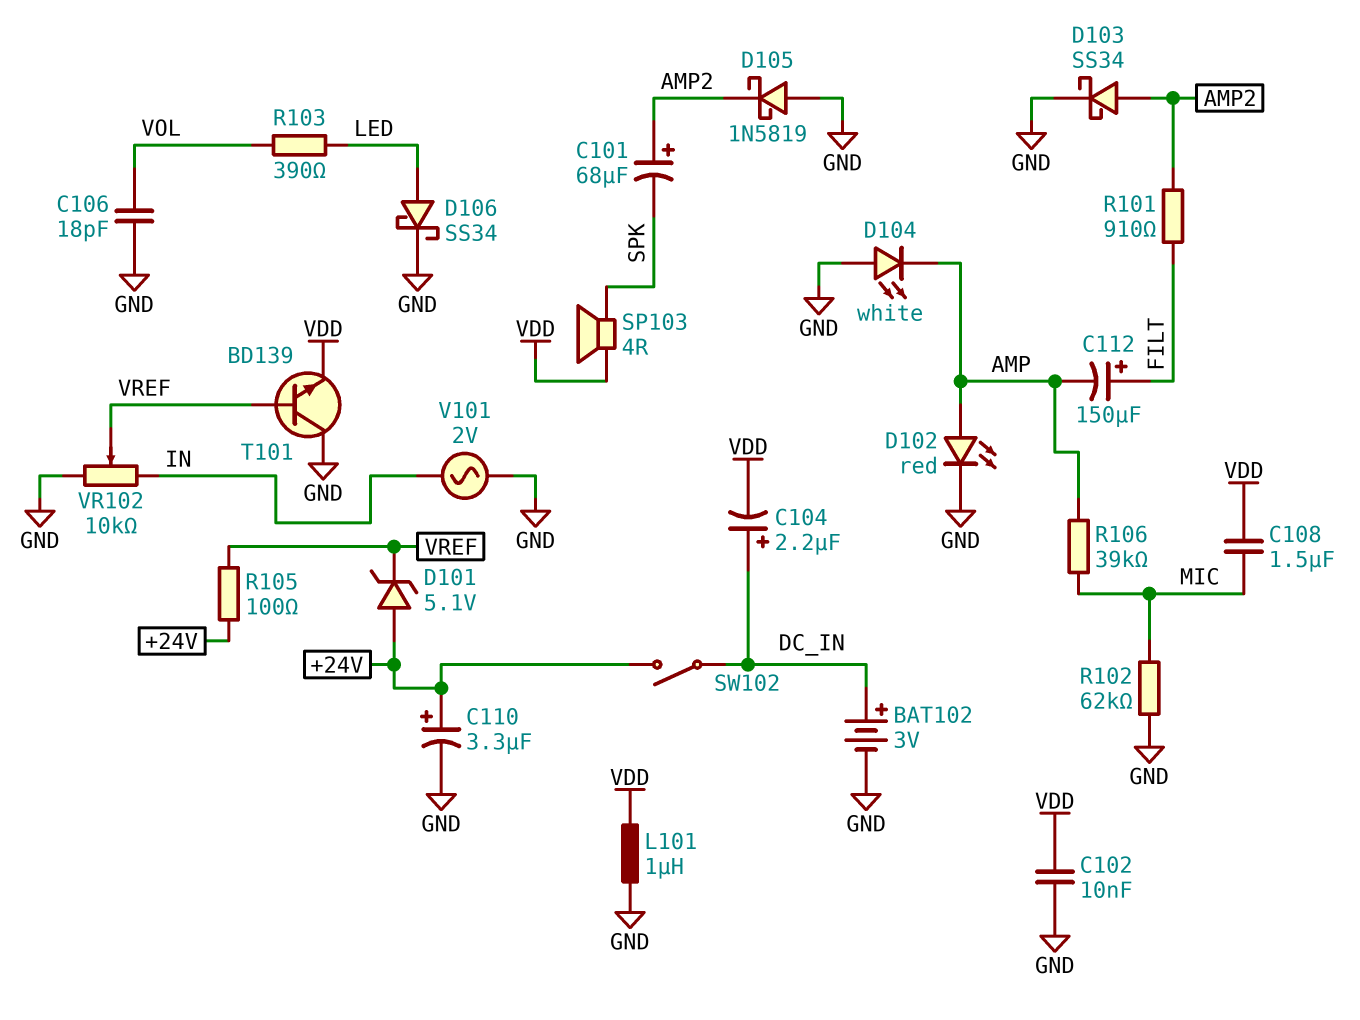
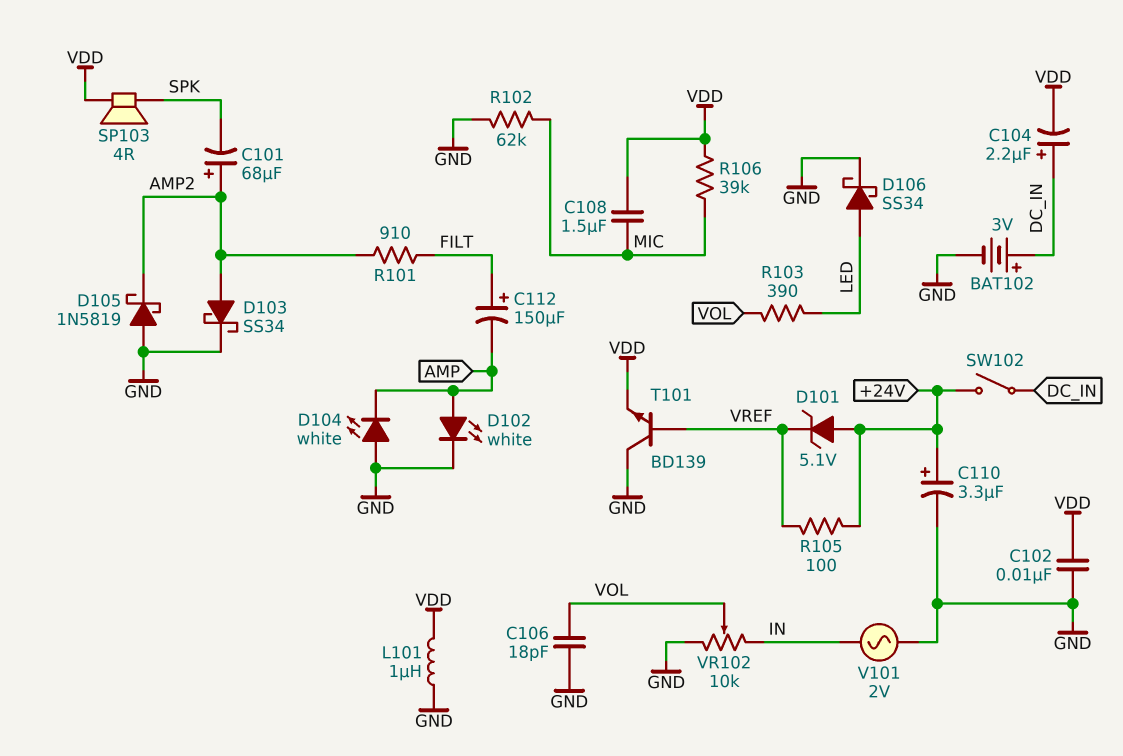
D102: LED red (A AMP, K GND) -> LED white (A AMP, K GND)
R106: 39k (AMP, MIC) -> 39k (MIC, VDD)
VR102: 10k (GND, IN, wiper VREF) -> 10k (GND, IN, wiper VOL)

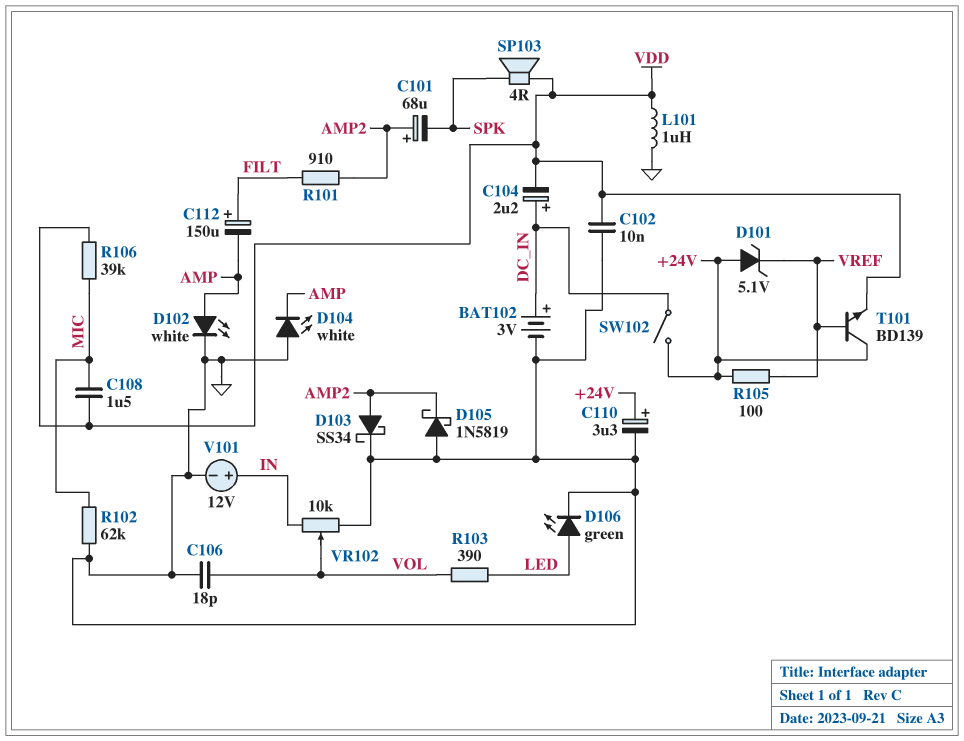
D106: schottky SS34 (A LED, K GND) -> LED green (A LED, K GND)
T101: NPN BD139 (B VREF, C GND, E VDD) -> NPN BD139 (B VREF, C +24V, E VDD)
V101: AC 2V (GND, IN) -> 12V (plus IN, minus GND)

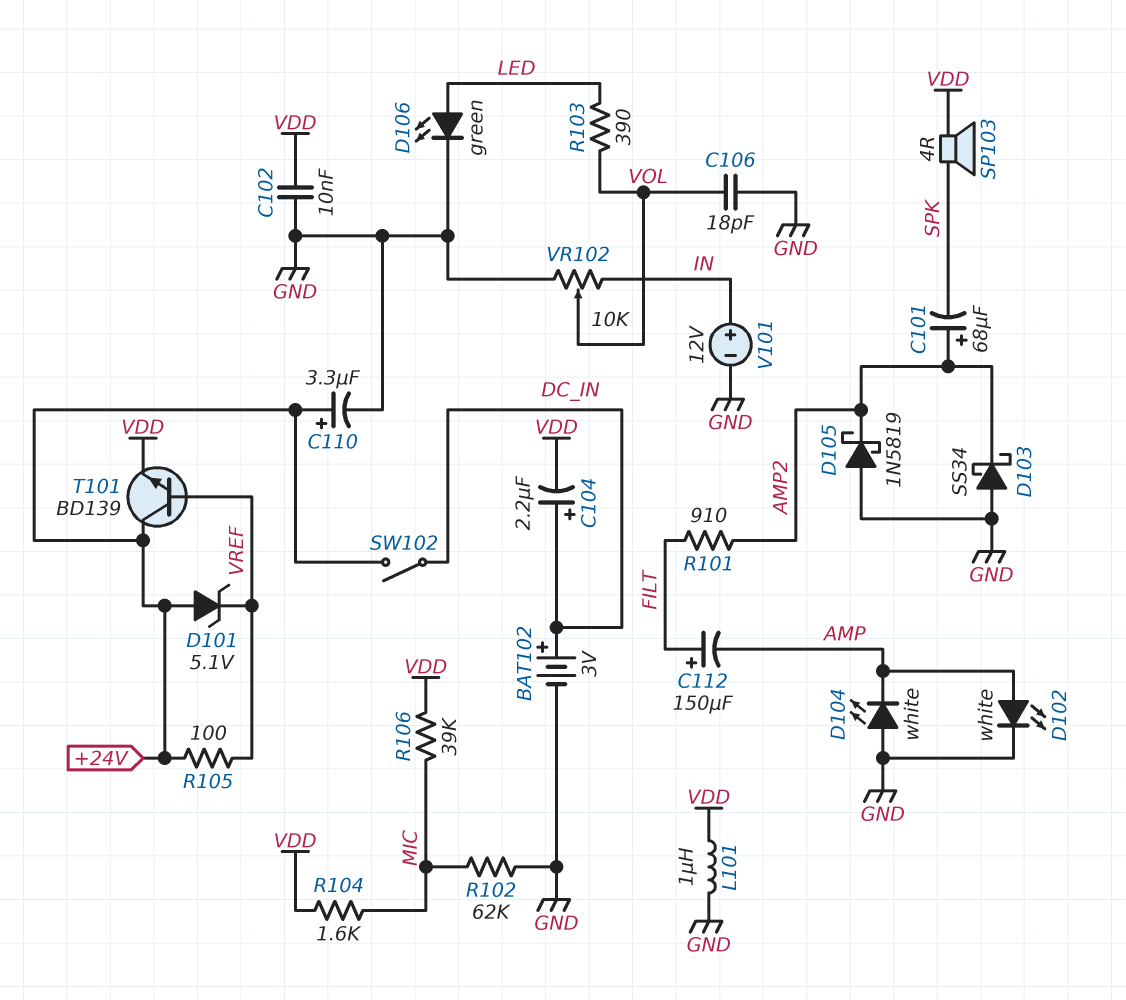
C108: 1.5uF (MIC, VDD) -> none
D103: schottky SS34 (A AMP2, K GND) -> schottky SS34 (A GND, K AMP2)
R104: none -> 1.6k (MIC, VDD)

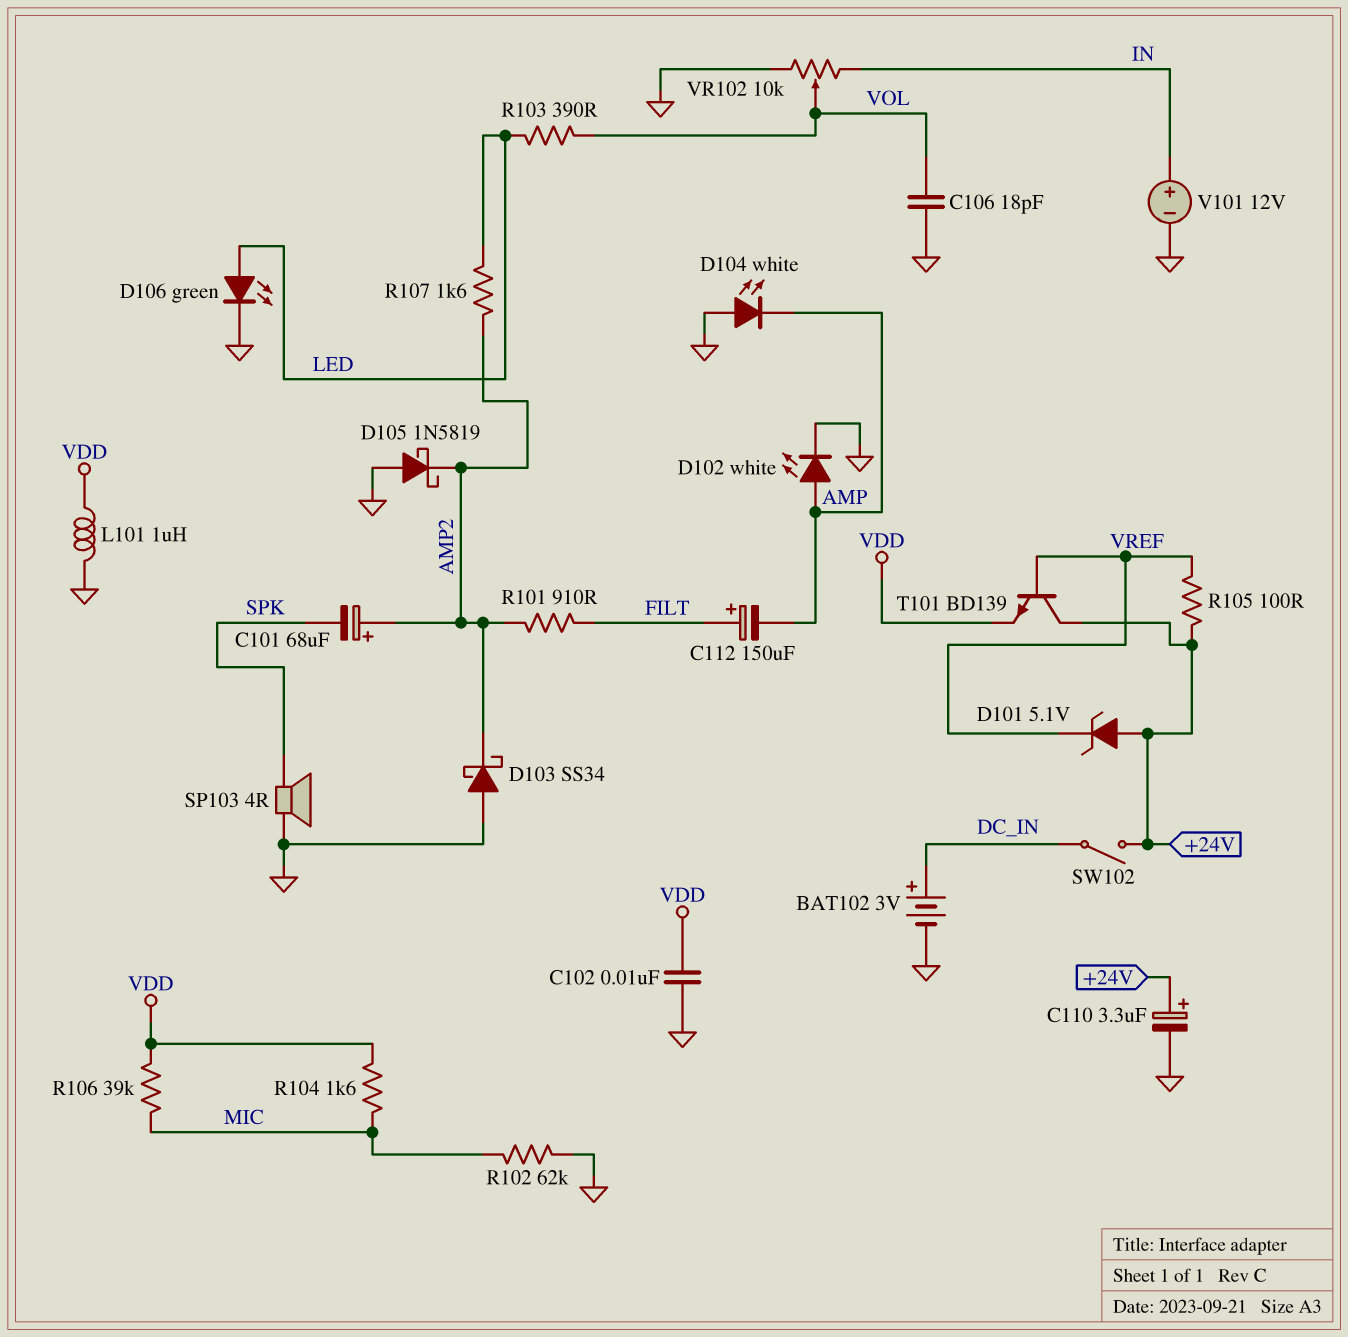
C104: 2.2uF (plus DC_IN, minus VDD) -> none
R107: none -> 1.6k (AMP2, LED)
SP103: speaker 4R (SPK, VDD) -> speaker 4R (GND, SPK)

